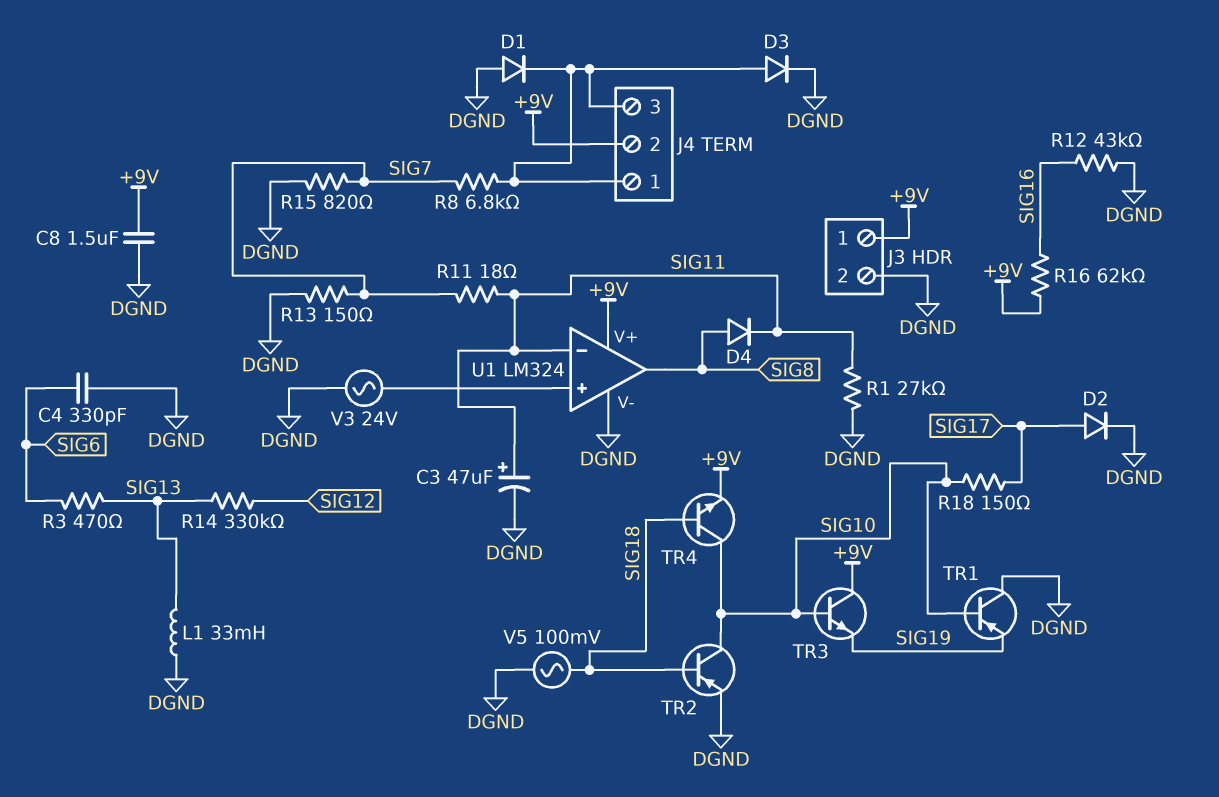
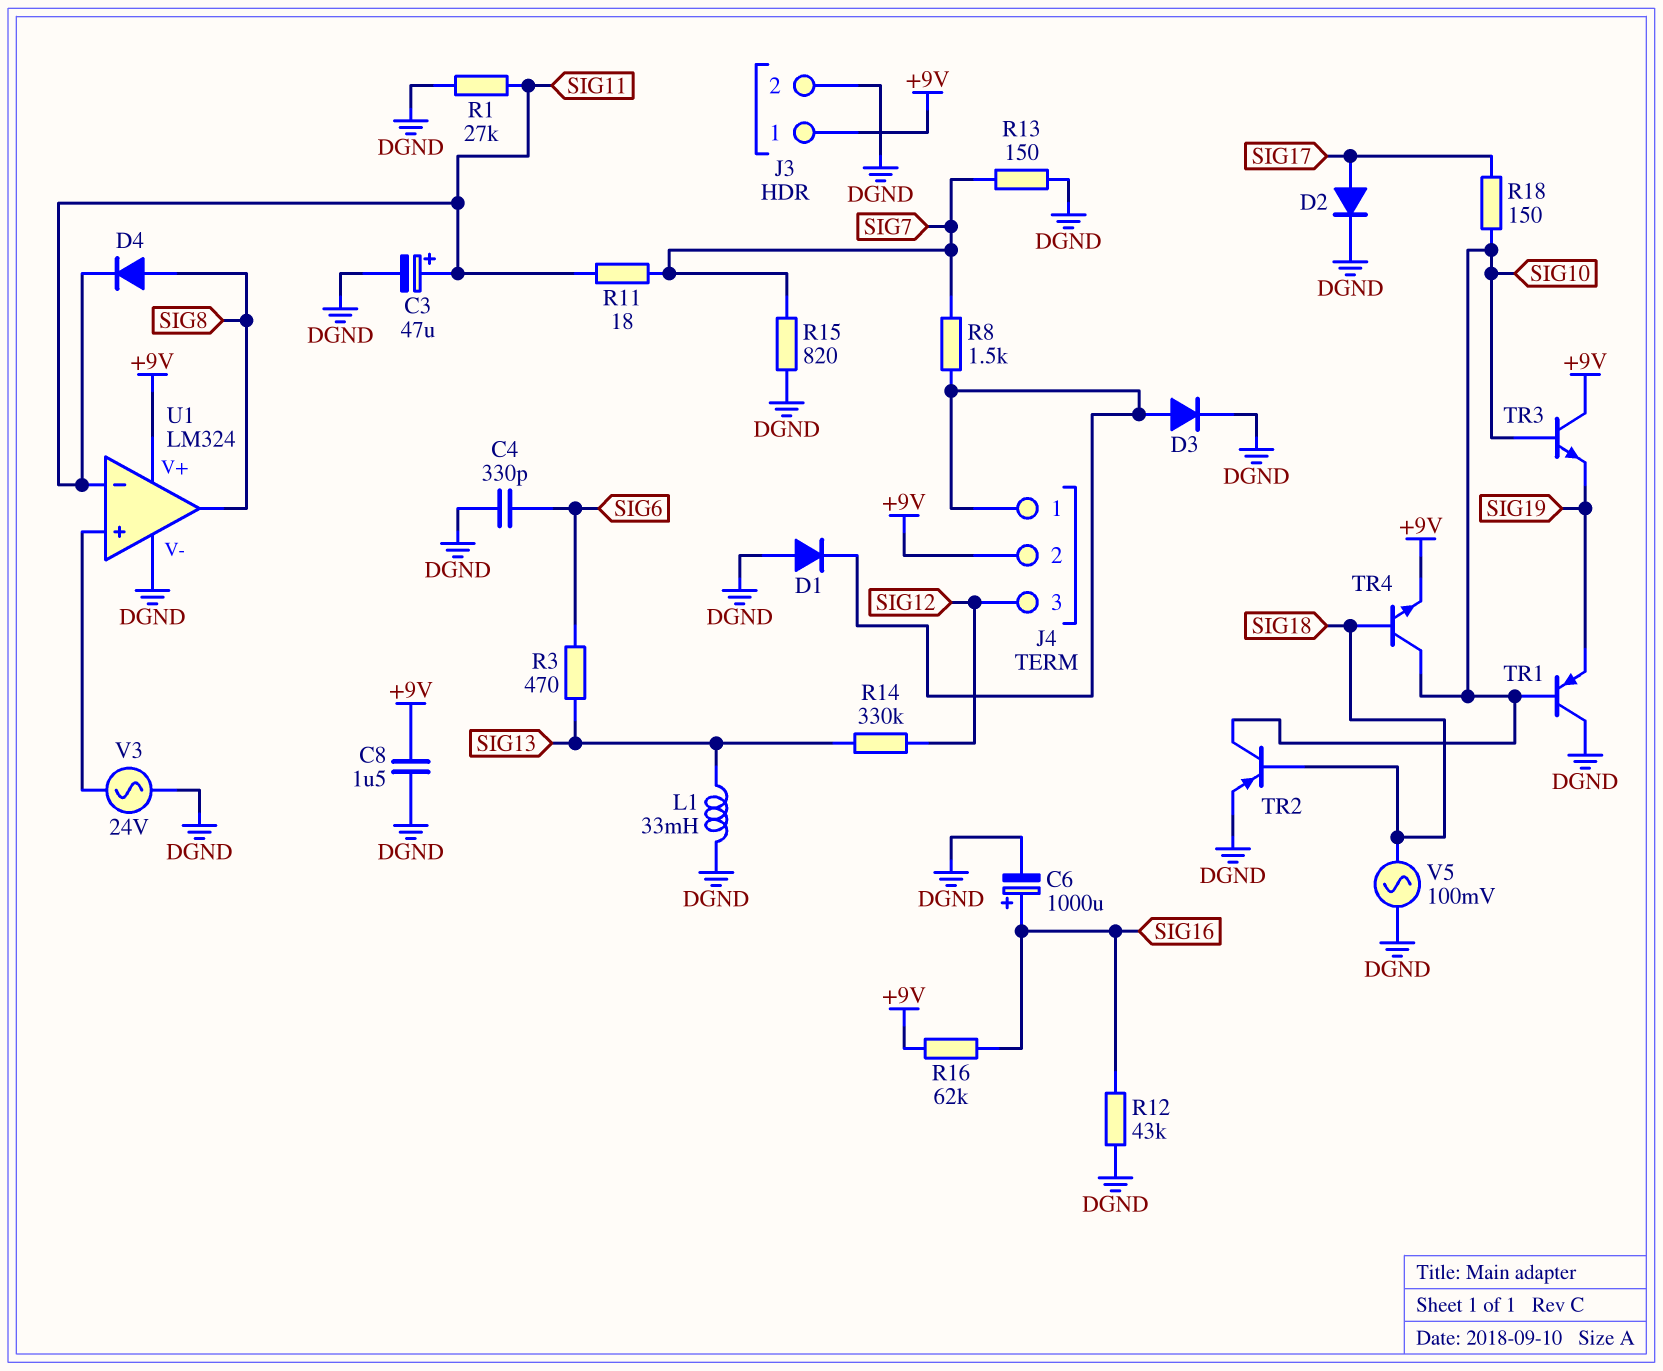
C6: none -> 1000uF (plus SIG16, minus DGND)
J4 pin 3: J4/1 -> SIG12
R8: 6.8k (J4/1, SIG7) -> 1.5k (J4/1, SIG7)

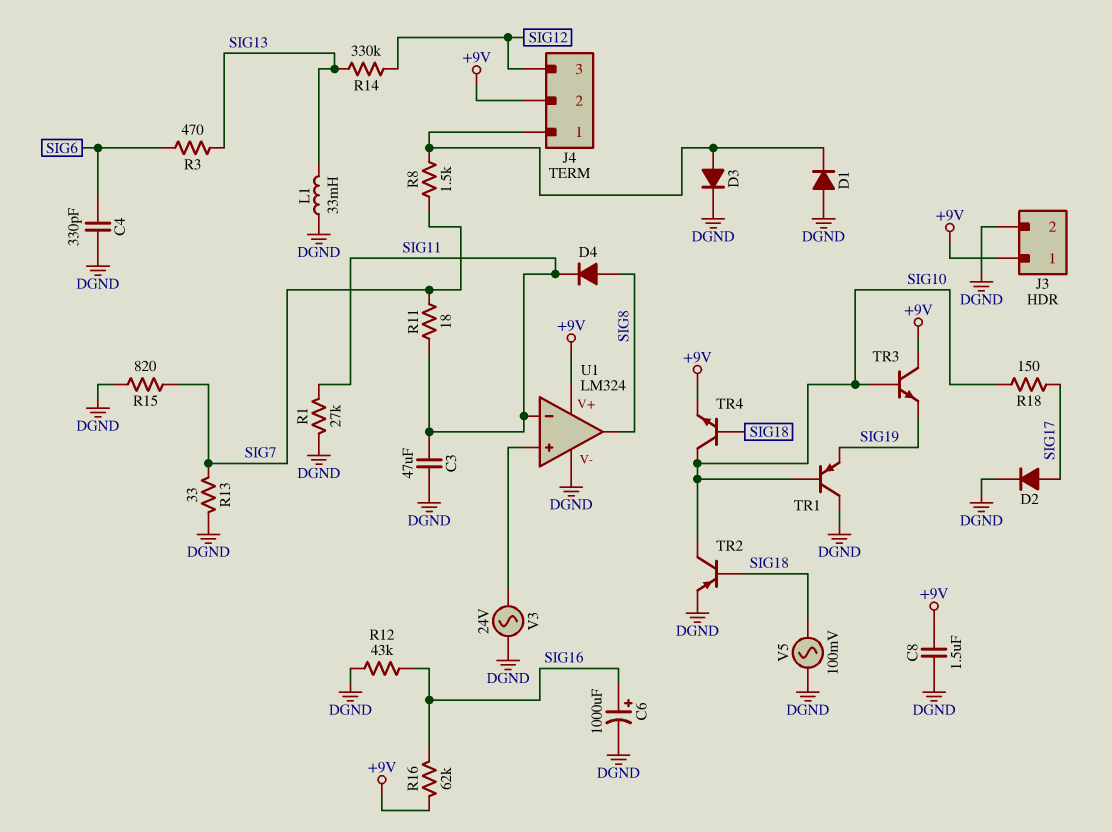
C3: 47uF (plus SIG11, minus DGND) -> 47uF (DGND, SIG11)
R13: 150 (DGND, SIG7) -> 33 (DGND, SIG7)

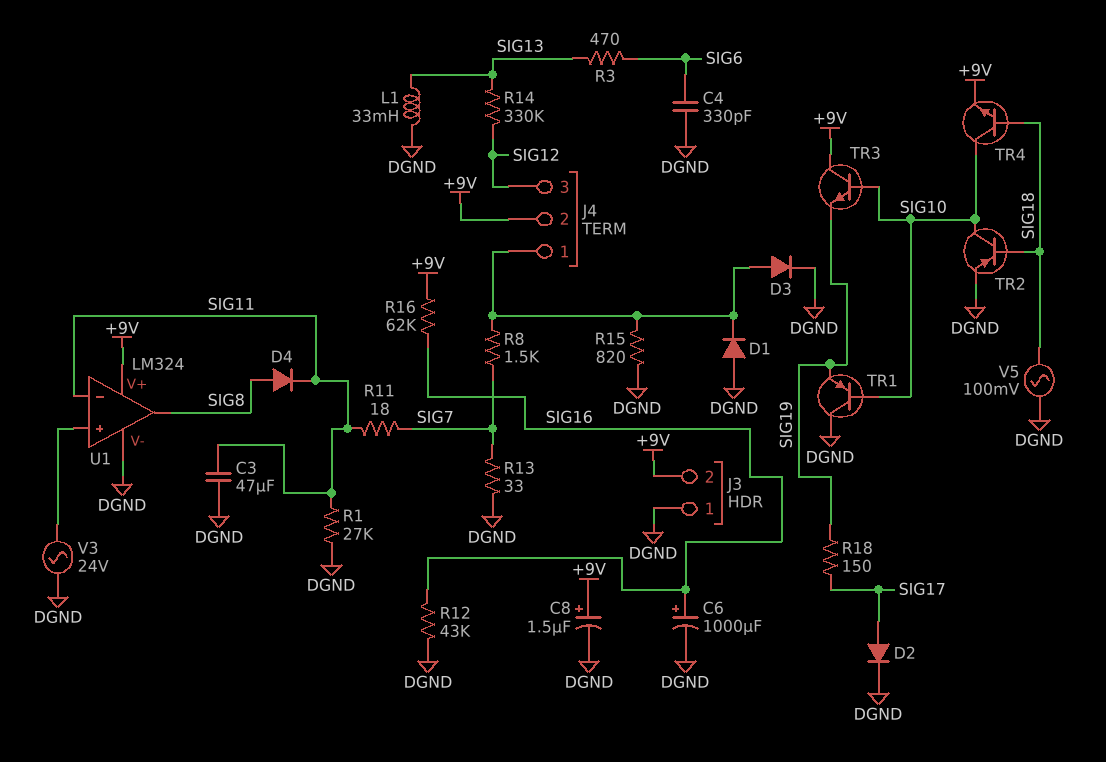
C8: 1.5uF (+9V, DGND) -> 1.5uF (plus +9V, minus DGND)
J3 pin 1: +9V -> DGND
J3 pin 2: DGND -> +9V
R15: 820 (DGND, SIG7) -> 820 (DGND, J4/1)
R18: 150 (SIG10, SIG17) -> 150 (SIG17, SIG19)

